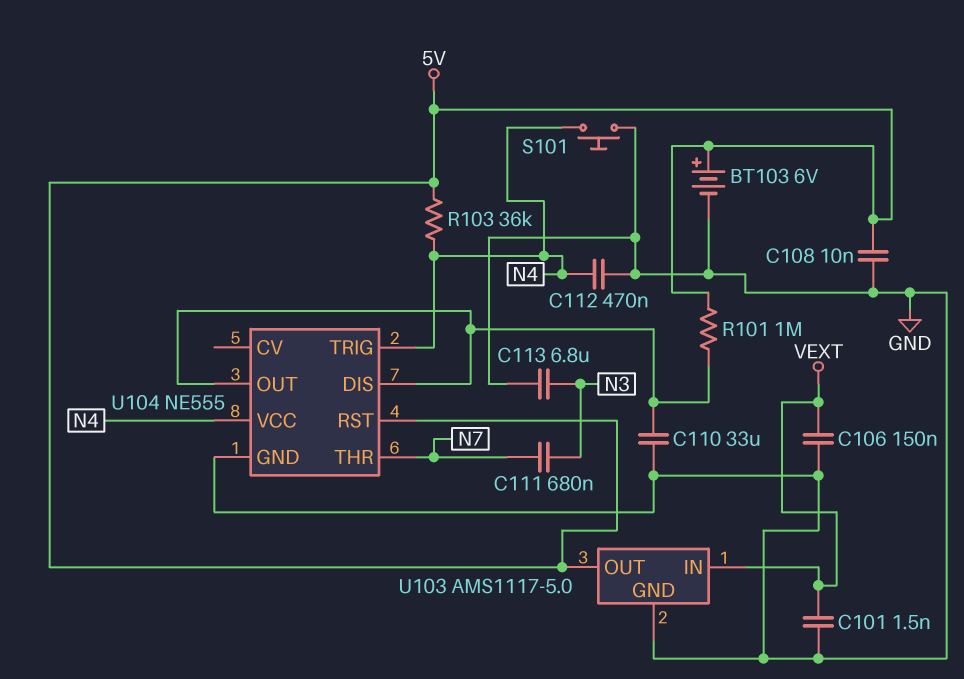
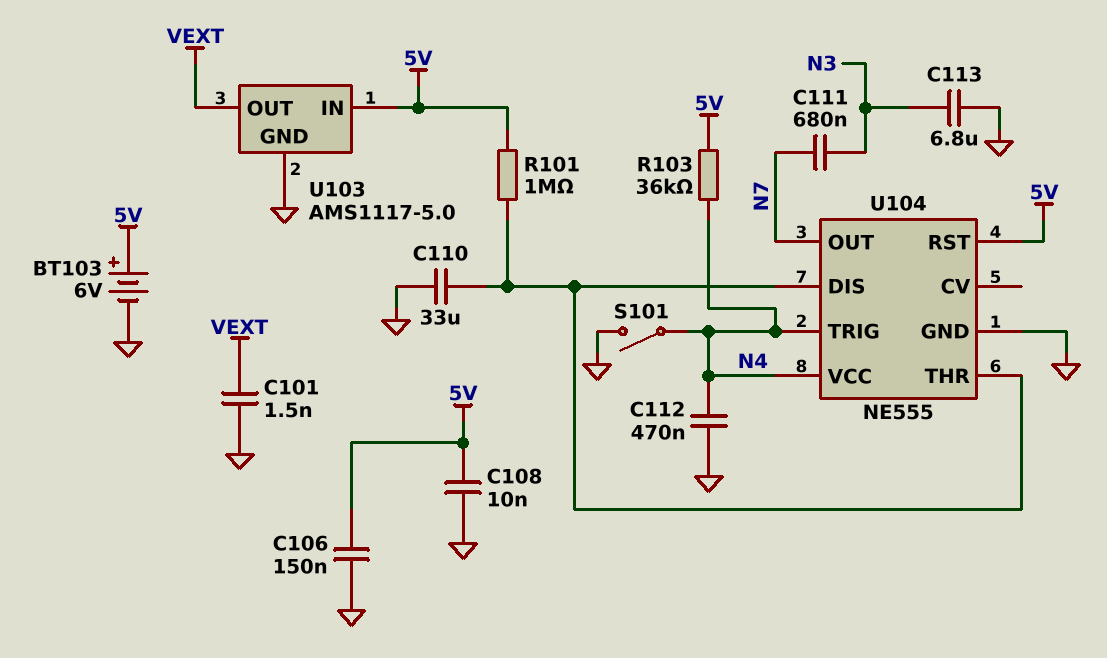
C106: 150nF (GND, VEXT) -> 150nF (5V, GND)
S101: button (GND, N4) -> switch (GND, N4)
U103 pin IN: VEXT -> 5V
U103 pin OUT: 5V -> VEXT
U104 pin OUT: U104/DIS -> N7
U104 pin THR: N7 -> U104/DIS

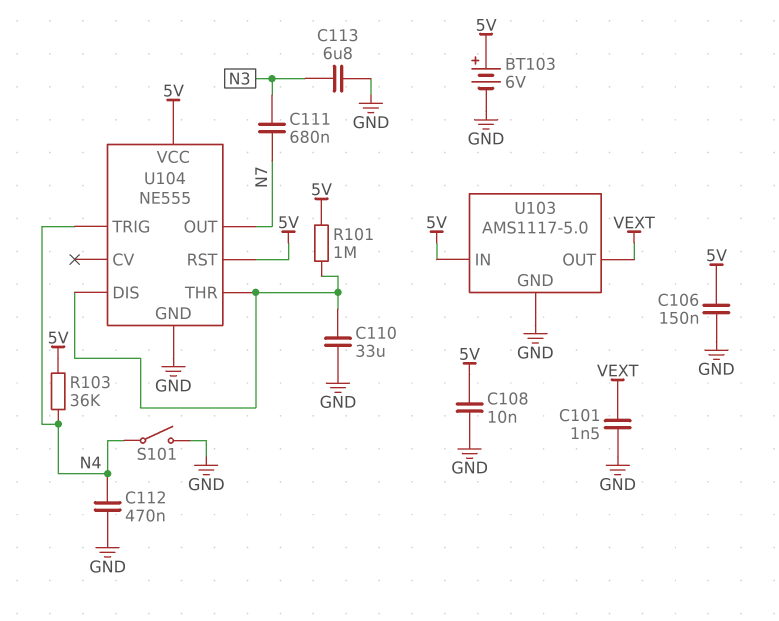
U104 pin VCC: N4 -> 5V

